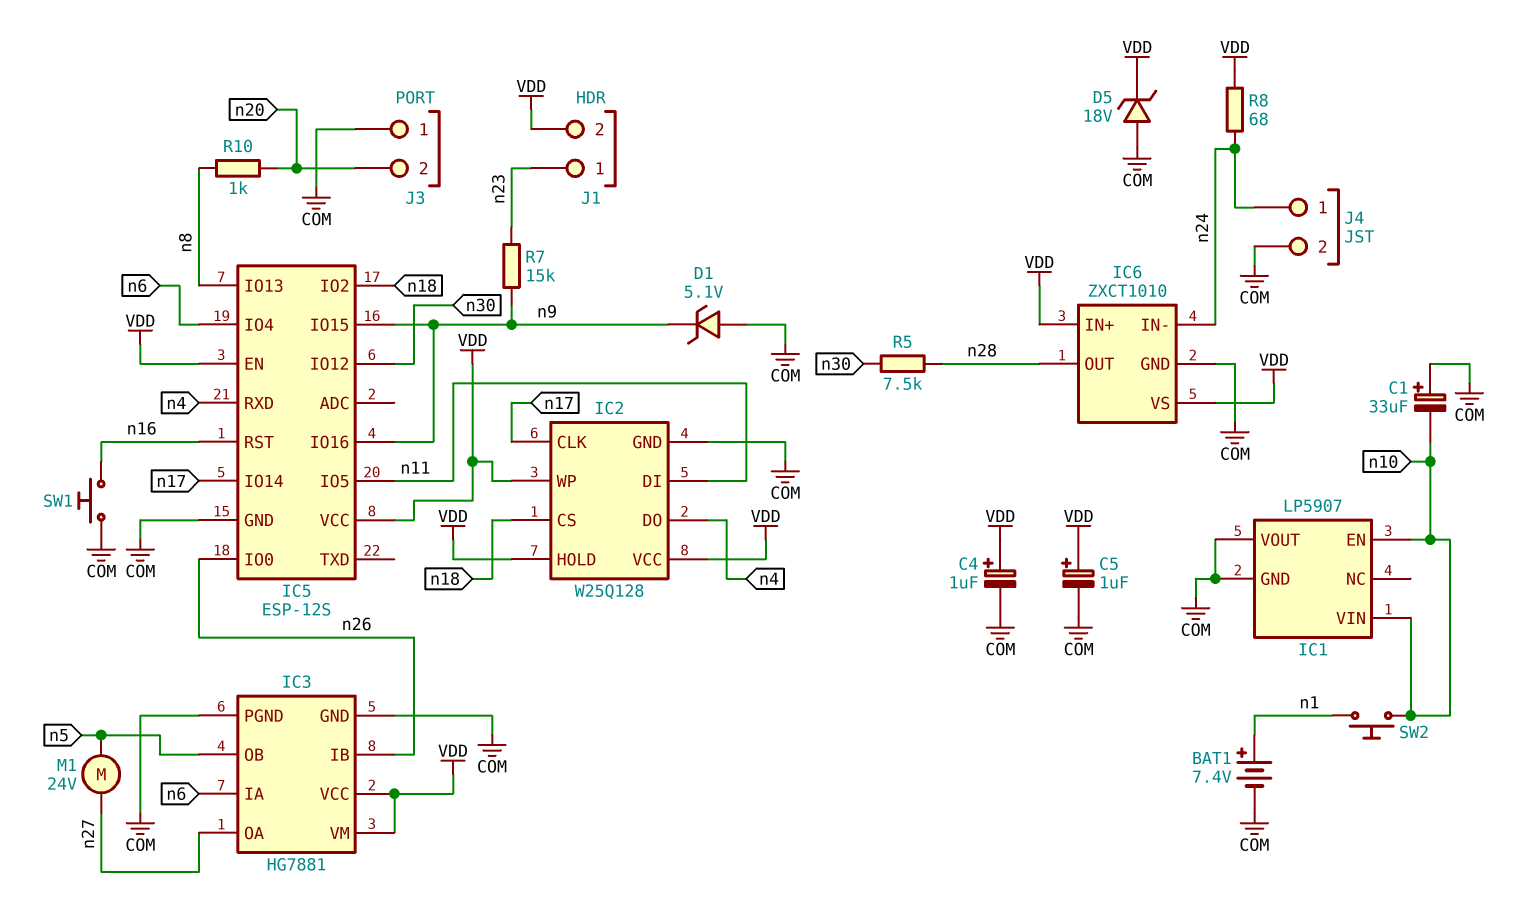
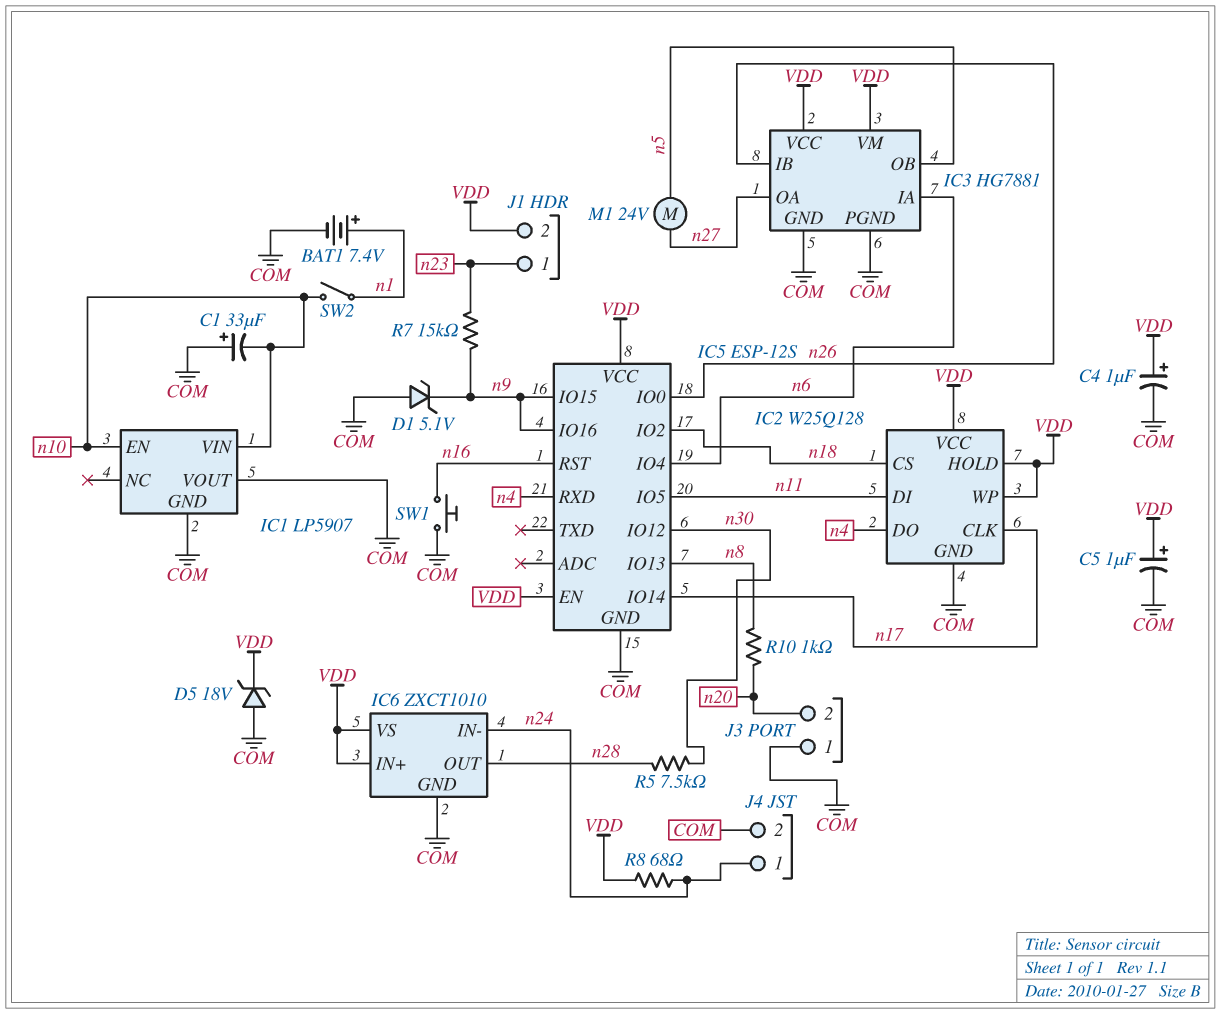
SW2: button (n1, n10) -> switch (n1, n10)

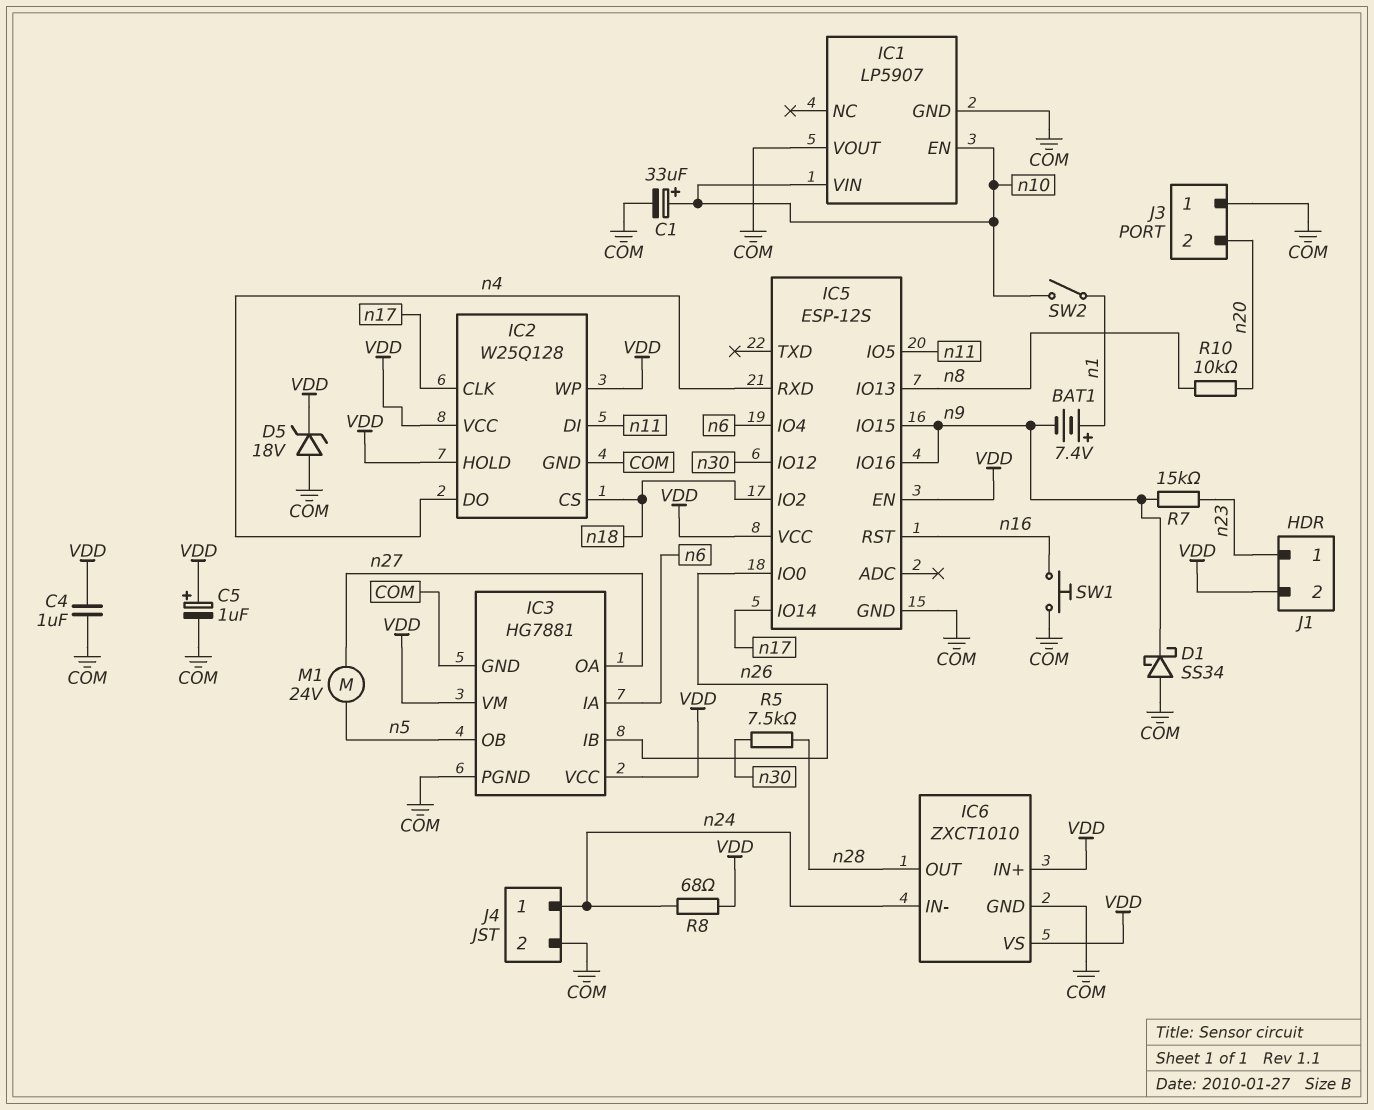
BAT1: 7.4V (plus n1, minus COM) -> 7.4V (plus n1, minus n9)
C1: 33uF (plus COM, minus n10) -> 33uF (plus n10, minus COM)
C4: 1uF (plus VDD, minus COM) -> 1uF (COM, VDD)
D1: zener 5.1V (A COM, K n9) -> schottky SS34 (A COM, K n9)
R10: 1k (n8, n20) -> 10k (n8, n20)

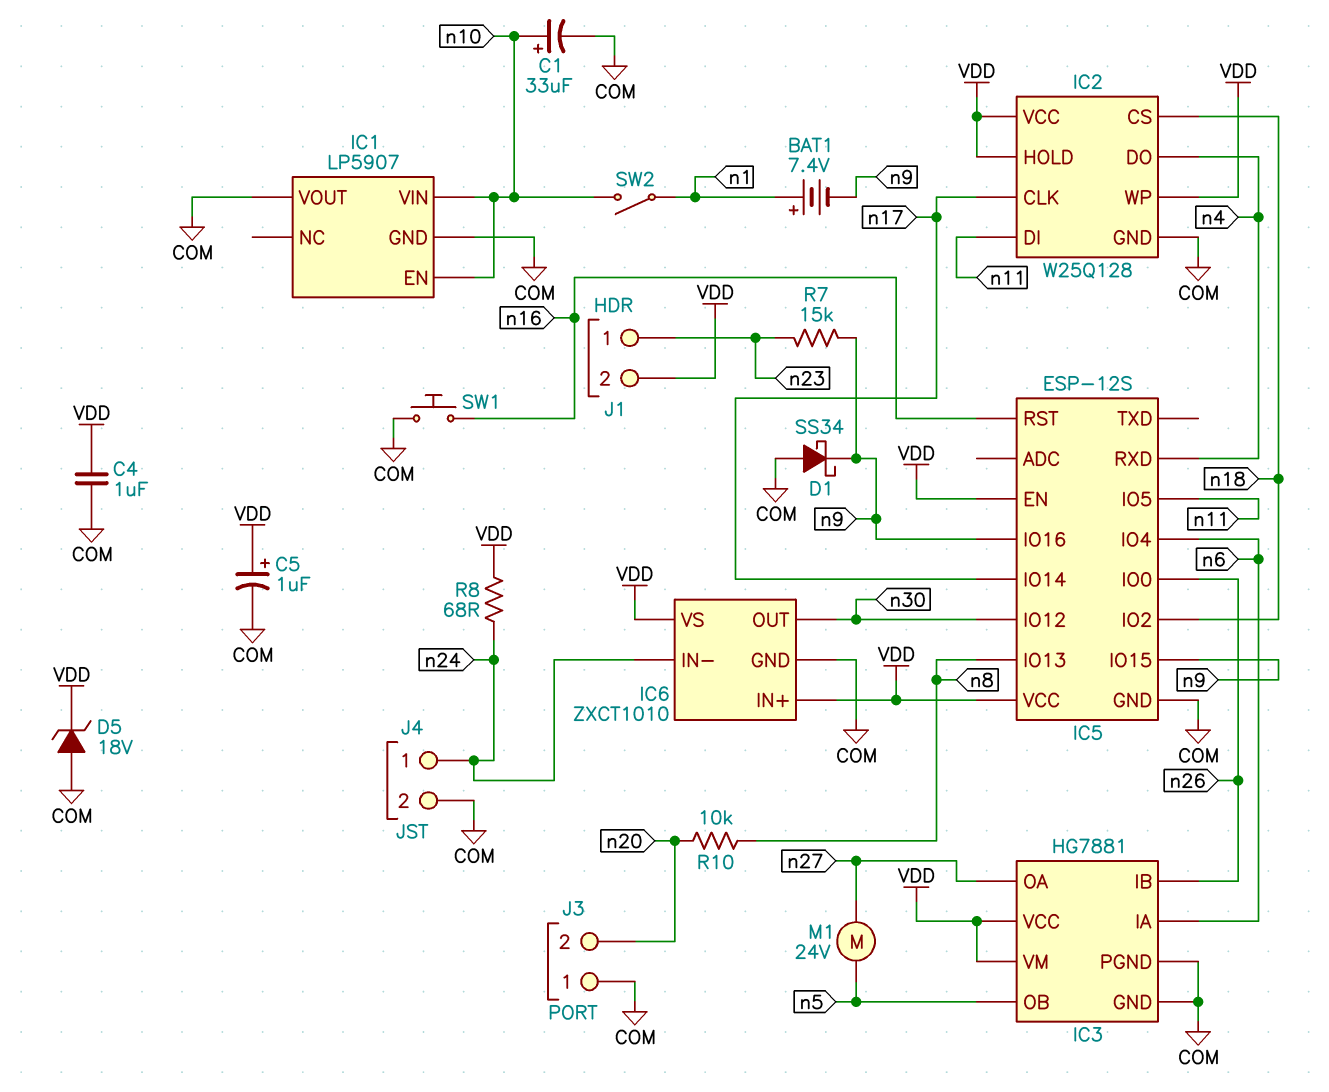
IC6 pin OUT: n28 -> n30
R5: 7.5k (n28, n30) -> none

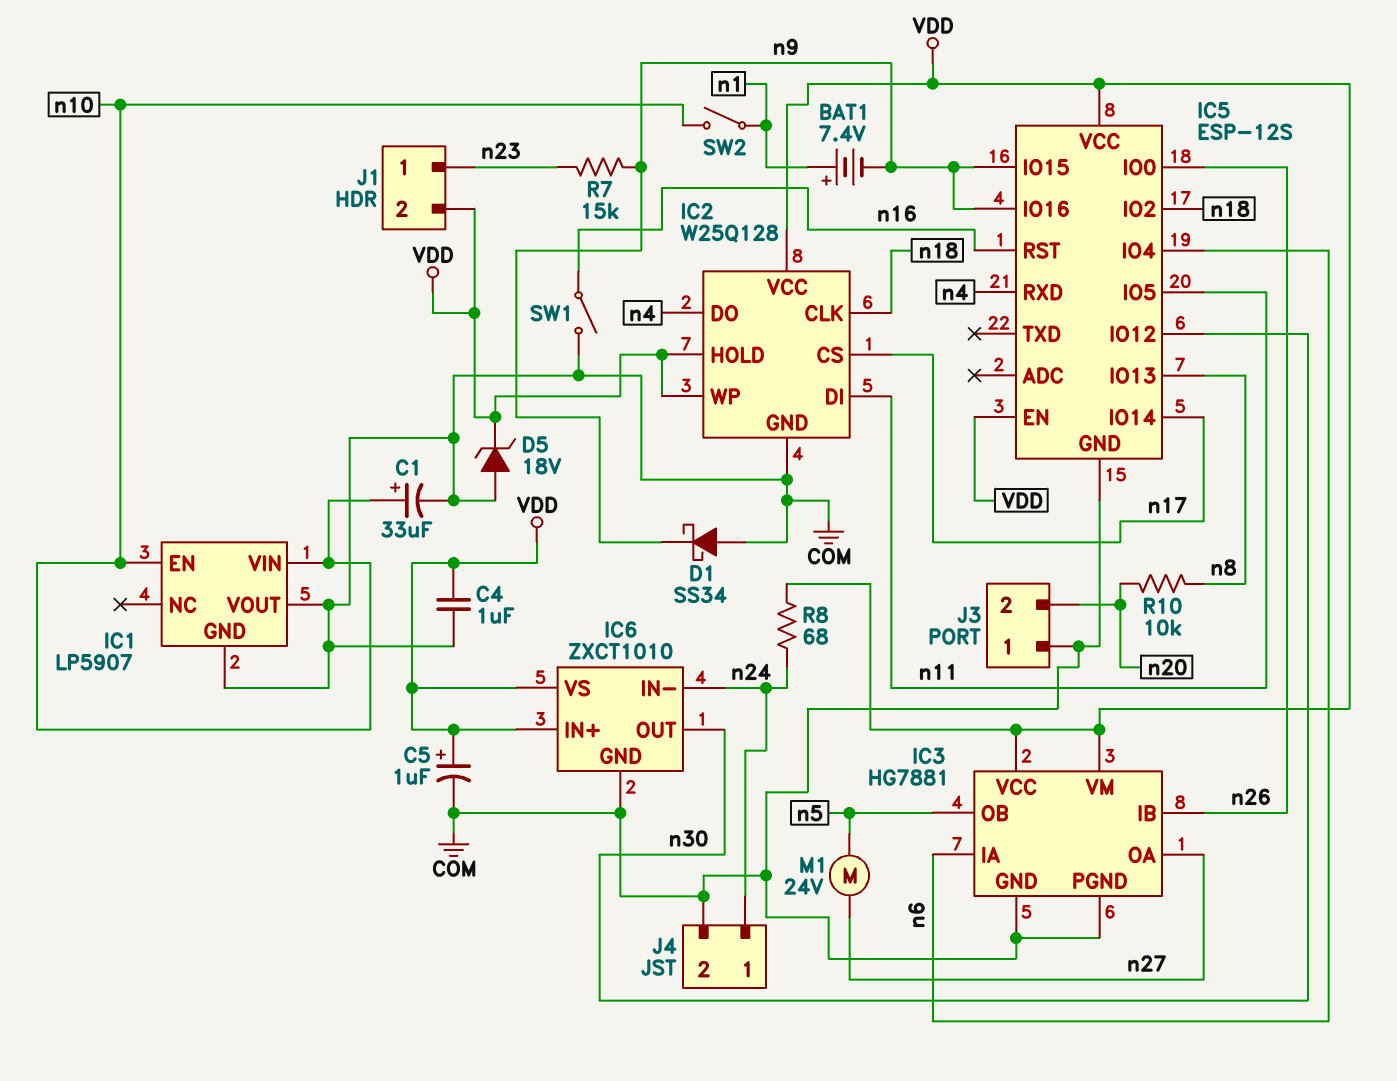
IC2 pin CLK: n17 -> n18
IC2 pin CS: n18 -> n17
SW1: button (COM, n16) -> switch (COM, n16)

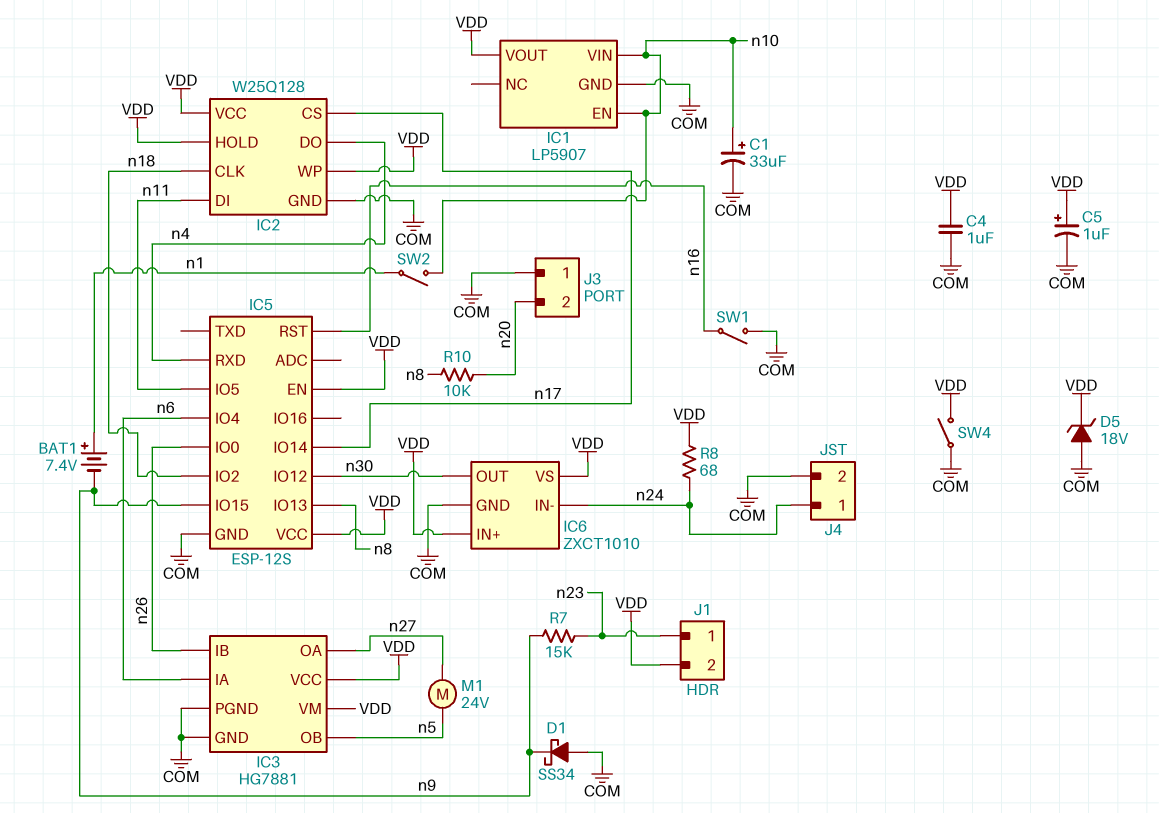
IC1 pin VOUT: COM -> VDD
IC5 pin IO16: n9 -> none
SW4: none -> switch (COM, VDD)

